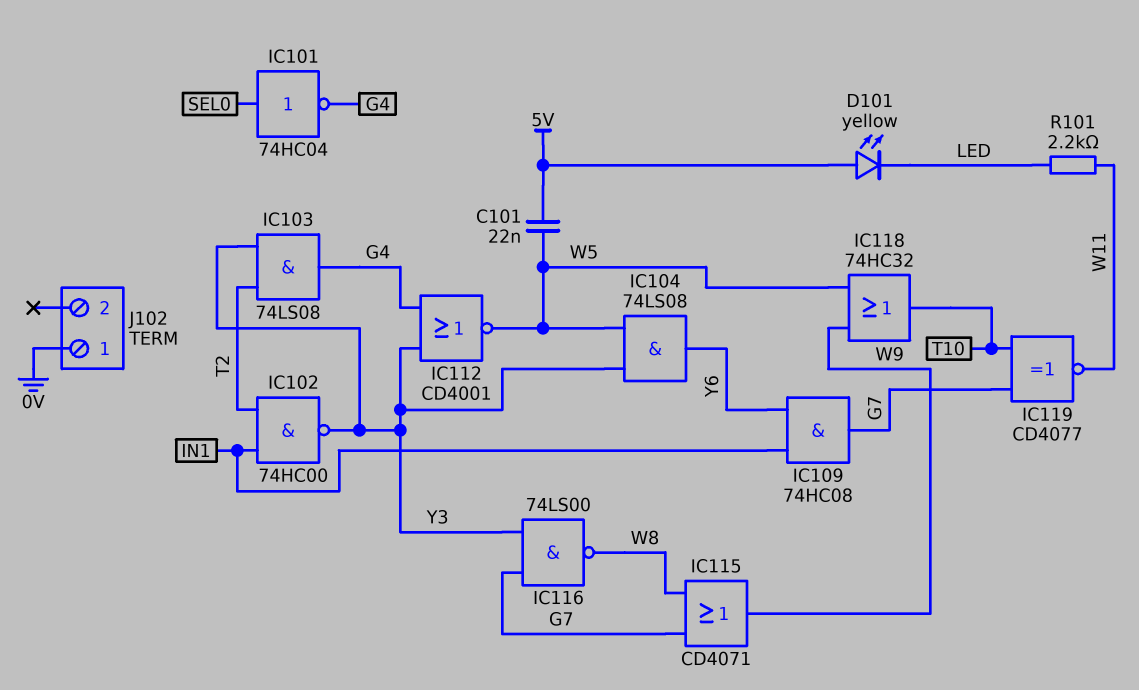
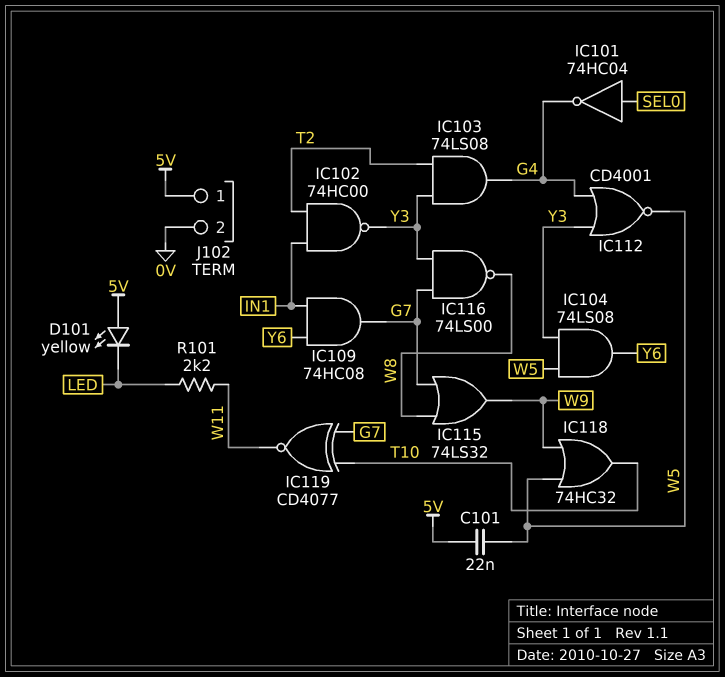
IC115: OR CD4071 (in G7, in W8, out W9) -> OR 74LS32 (in G7, in W8, out W9)
J102 pin 1: 0V -> 5V
J102 pin 2: none -> 0V

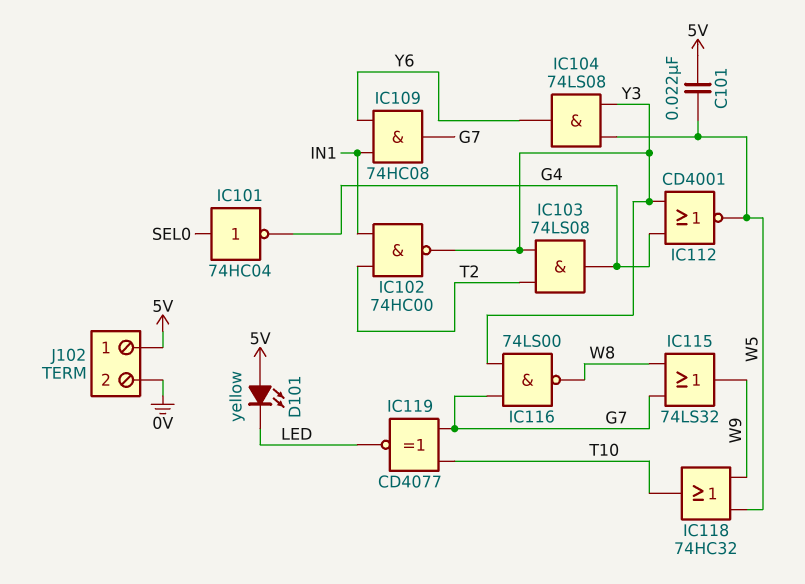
IC119: XNOR CD4077 (in G7, in T10, out W11) -> XNOR CD4077 (in G7, in T10, out LED)
R101: 2.2k (LED, W11) -> none

